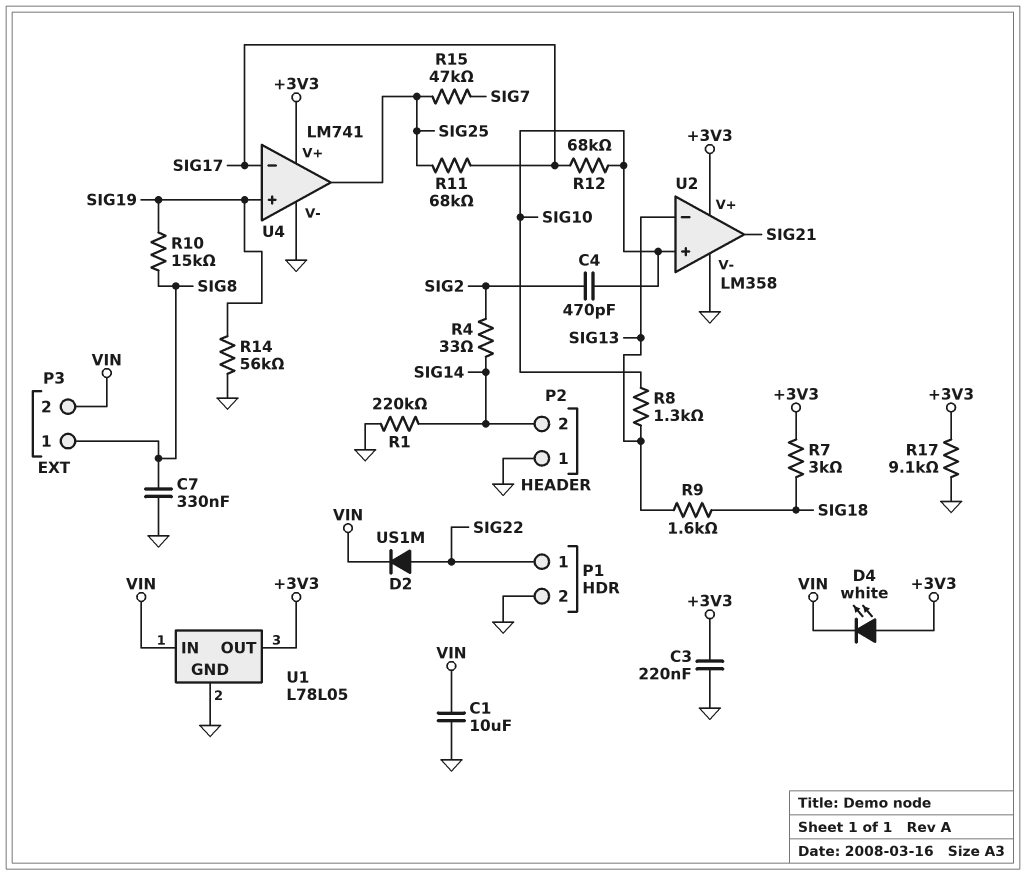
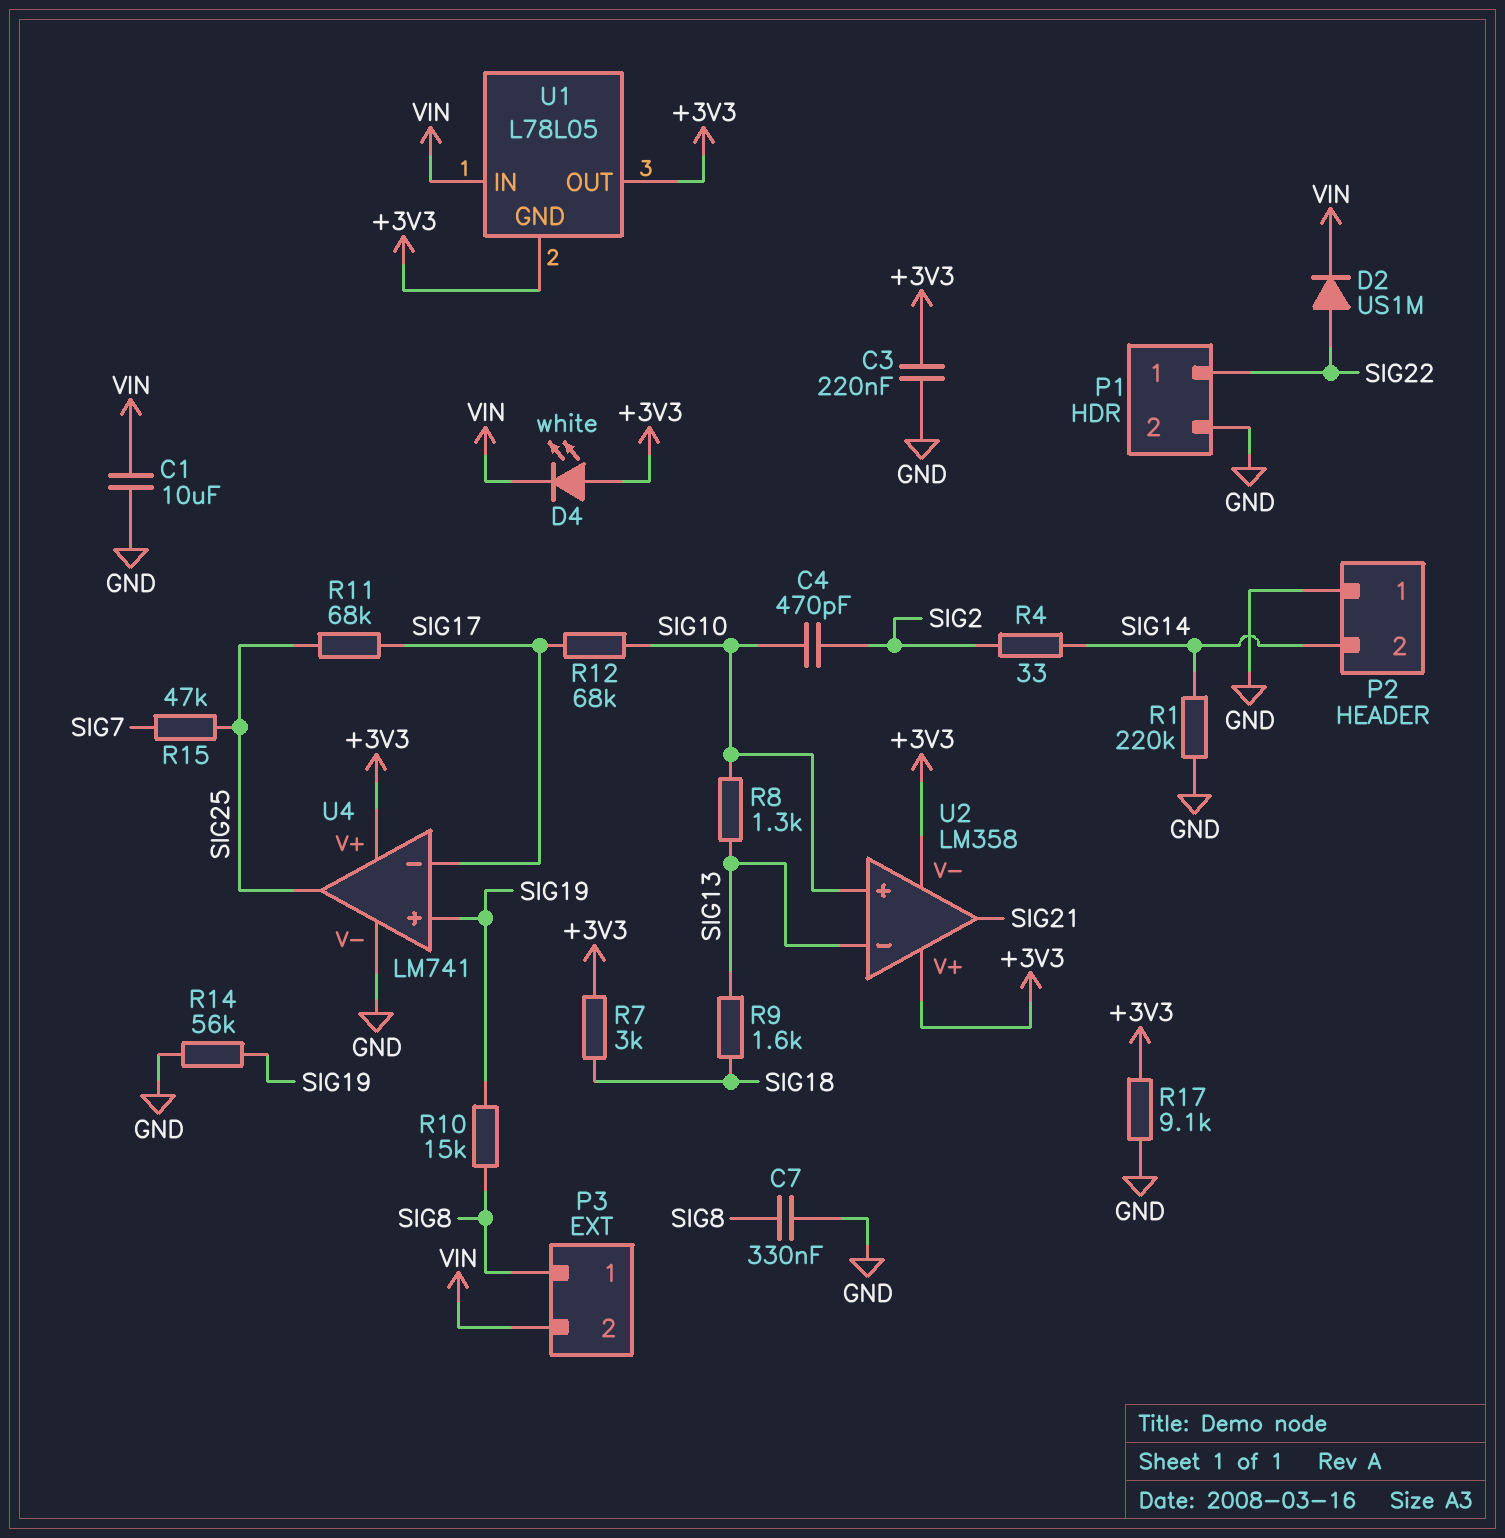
U1 pin GND: GND -> +3V3
U2 pin V-: GND -> +3V3

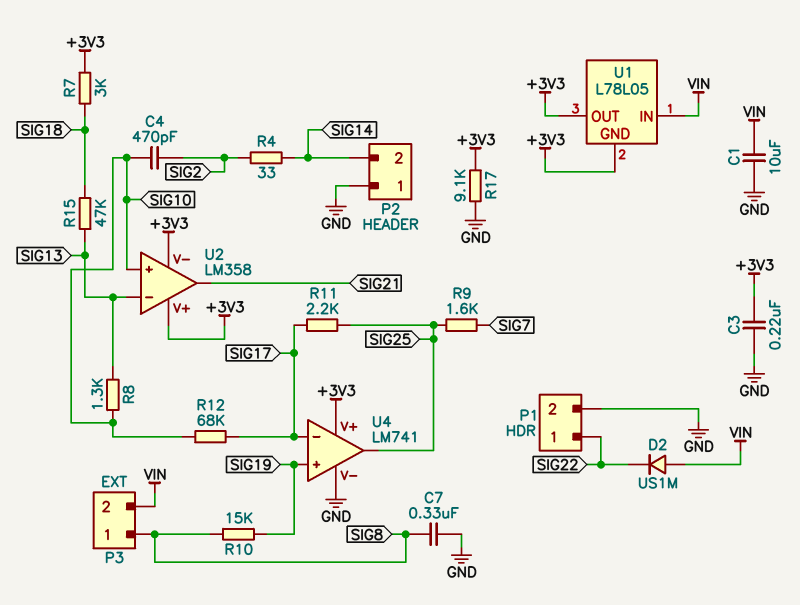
D2: diode US1M (A SIG22, K VIN) -> diode US1M (A VIN, K SIG22)
D4: LED white (A +3V3, K VIN) -> none
R1: 220k (GND, SIG14) -> none
R9: 1.6k (SIG13, SIG18) -> 1.6k (SIG7, SIG25)
R11: 68k (SIG17, SIG25) -> 2.2k (SIG17, SIG25)
R14: 56k (GND, SIG19) -> none
R15: 47k (SIG7, SIG25) -> 47k (SIG13, SIG18)

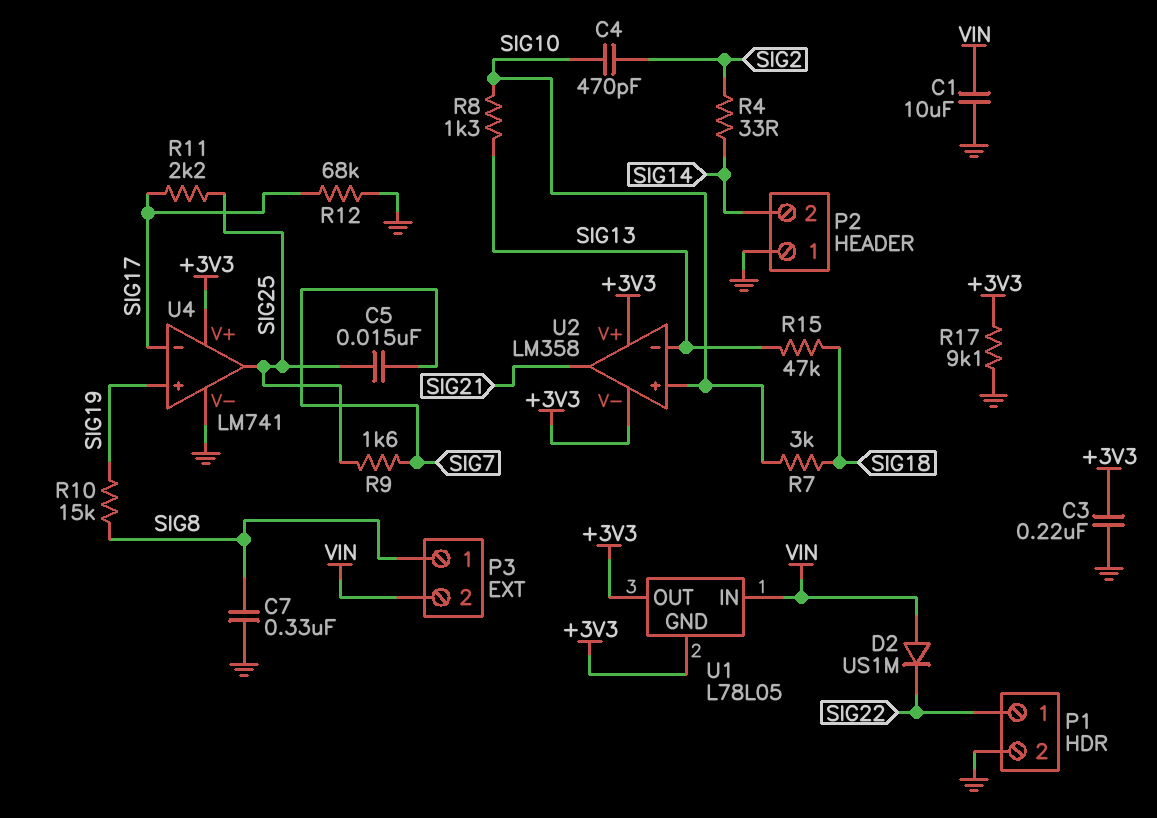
C5: none -> 15nF (SIG7, SIG25)
R7: 3k (+3V3, SIG18) -> 3k (SIG10, SIG18)
R12: 68k (SIG10, SIG17) -> 68k (GND, SIG17)

